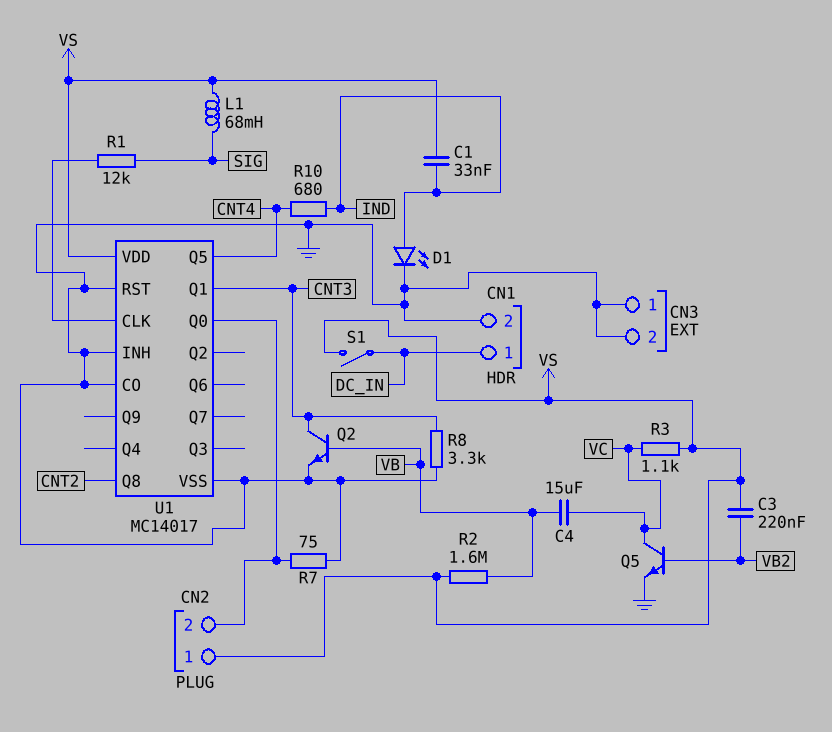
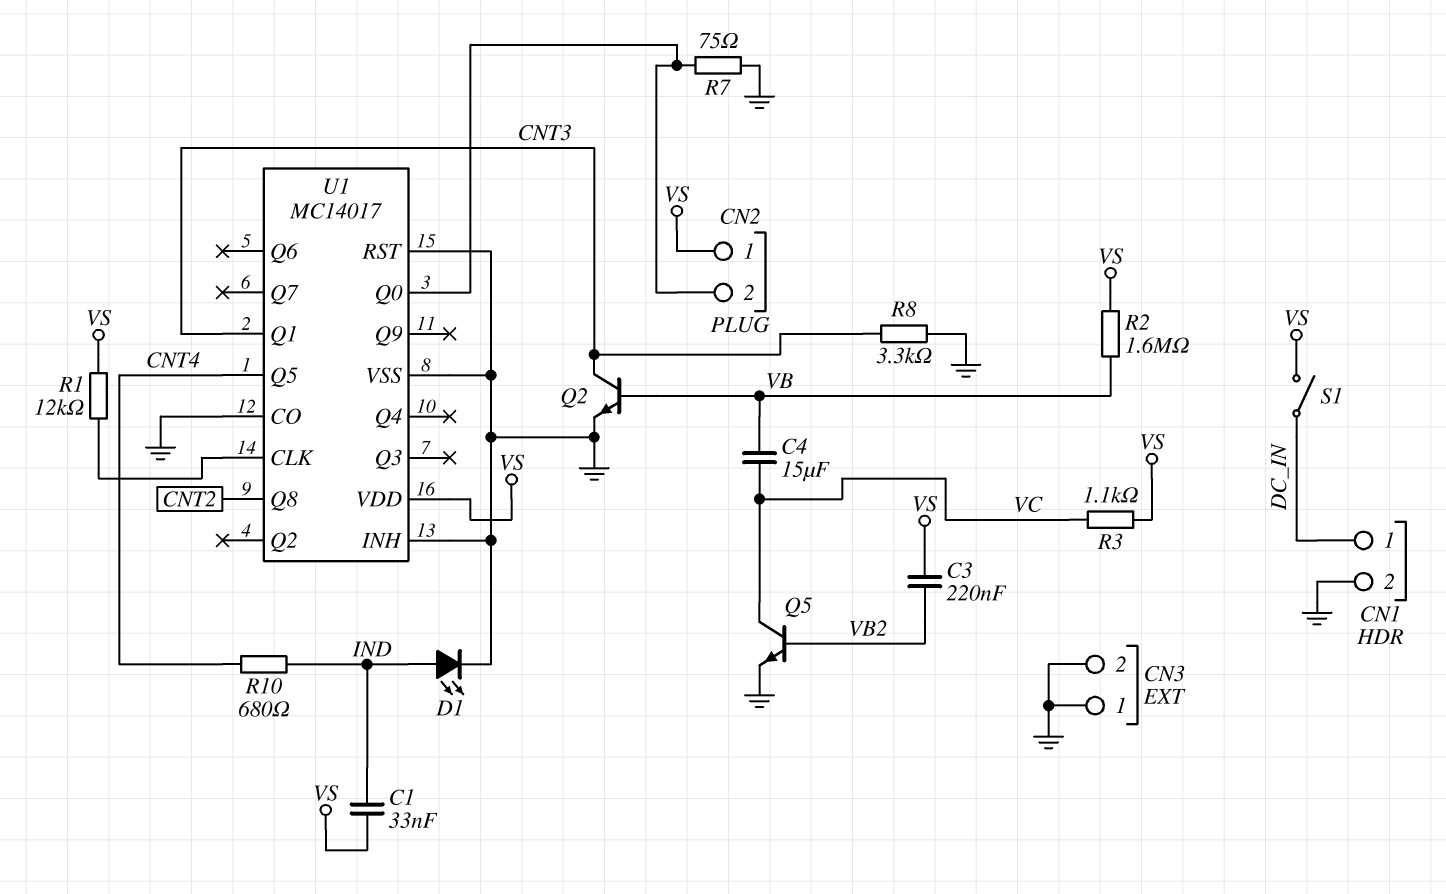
L1: 68mH (SIG, VS) -> none
R1: 12k (SIG, U1/CLK) -> 12k (U1/CLK, VS)

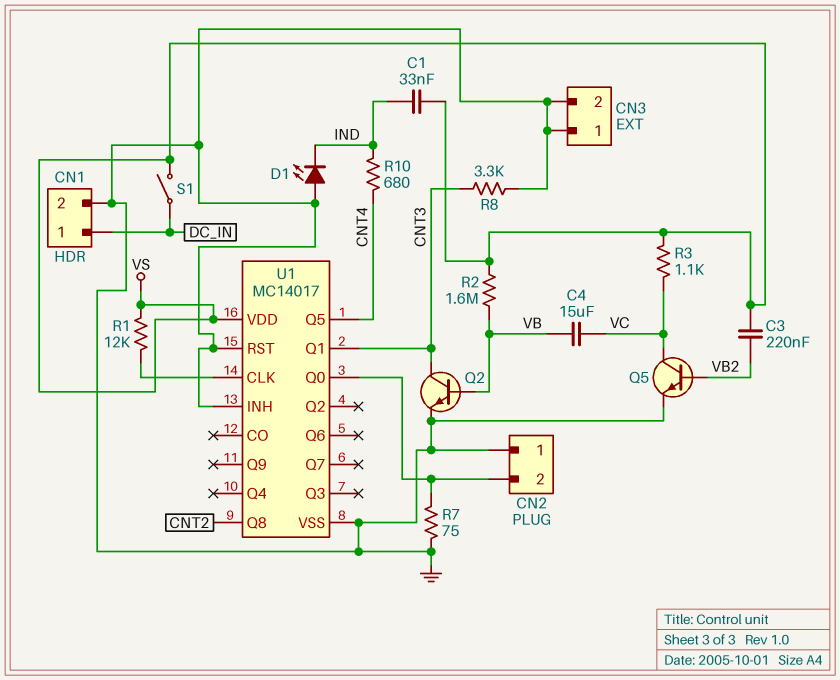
CN2 pin 1: VS -> GND
D1: LED (A IND, K GND) -> LED (A GND, K IND)
U1 pin CO: GND -> none

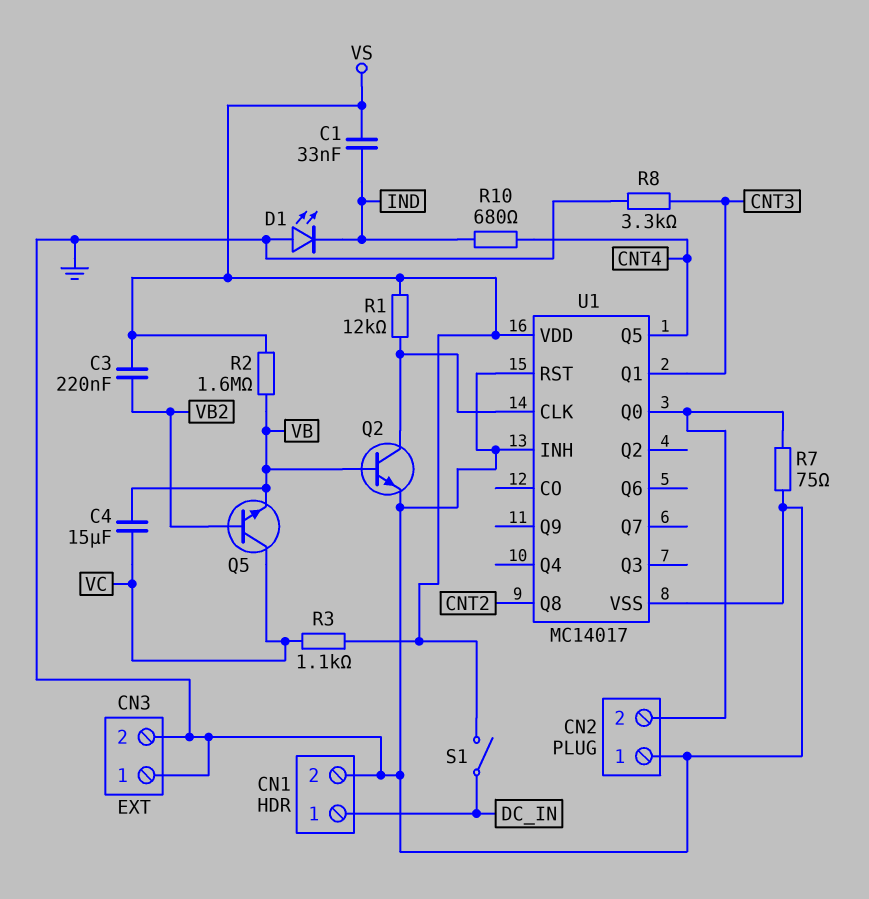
Q2: NPN (B VB, C CNT3, E GND) -> NPN (B VB, C U1/CLK, E GND)
Q5: NPN (B VB2, C VC, E GND) -> NPN (B VB2, C VC, E VB)

